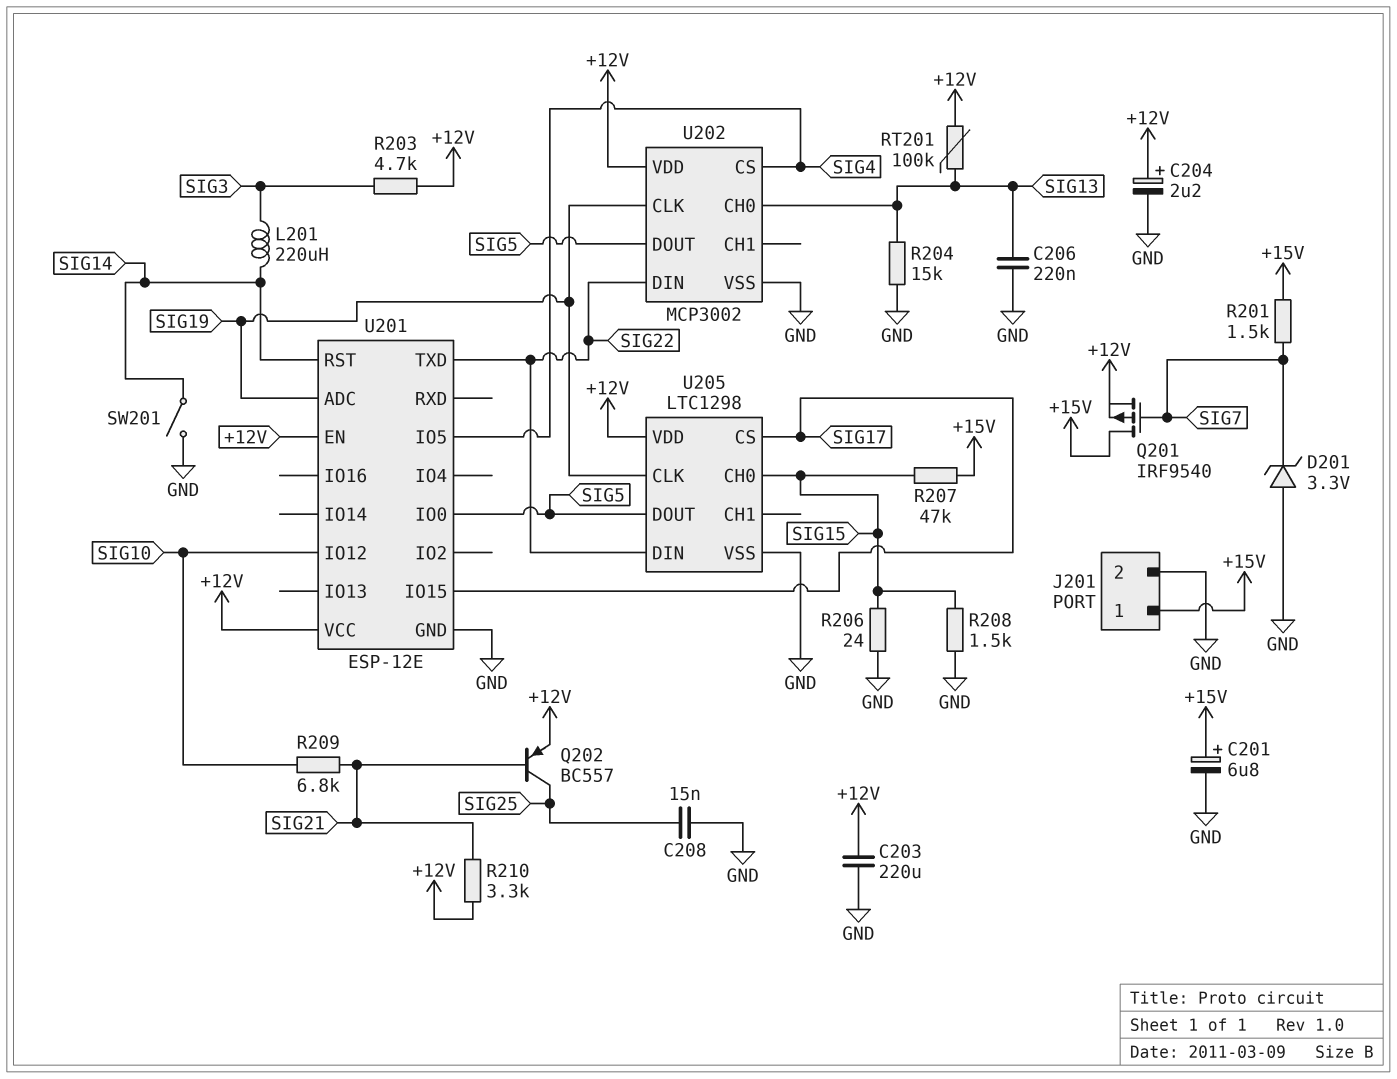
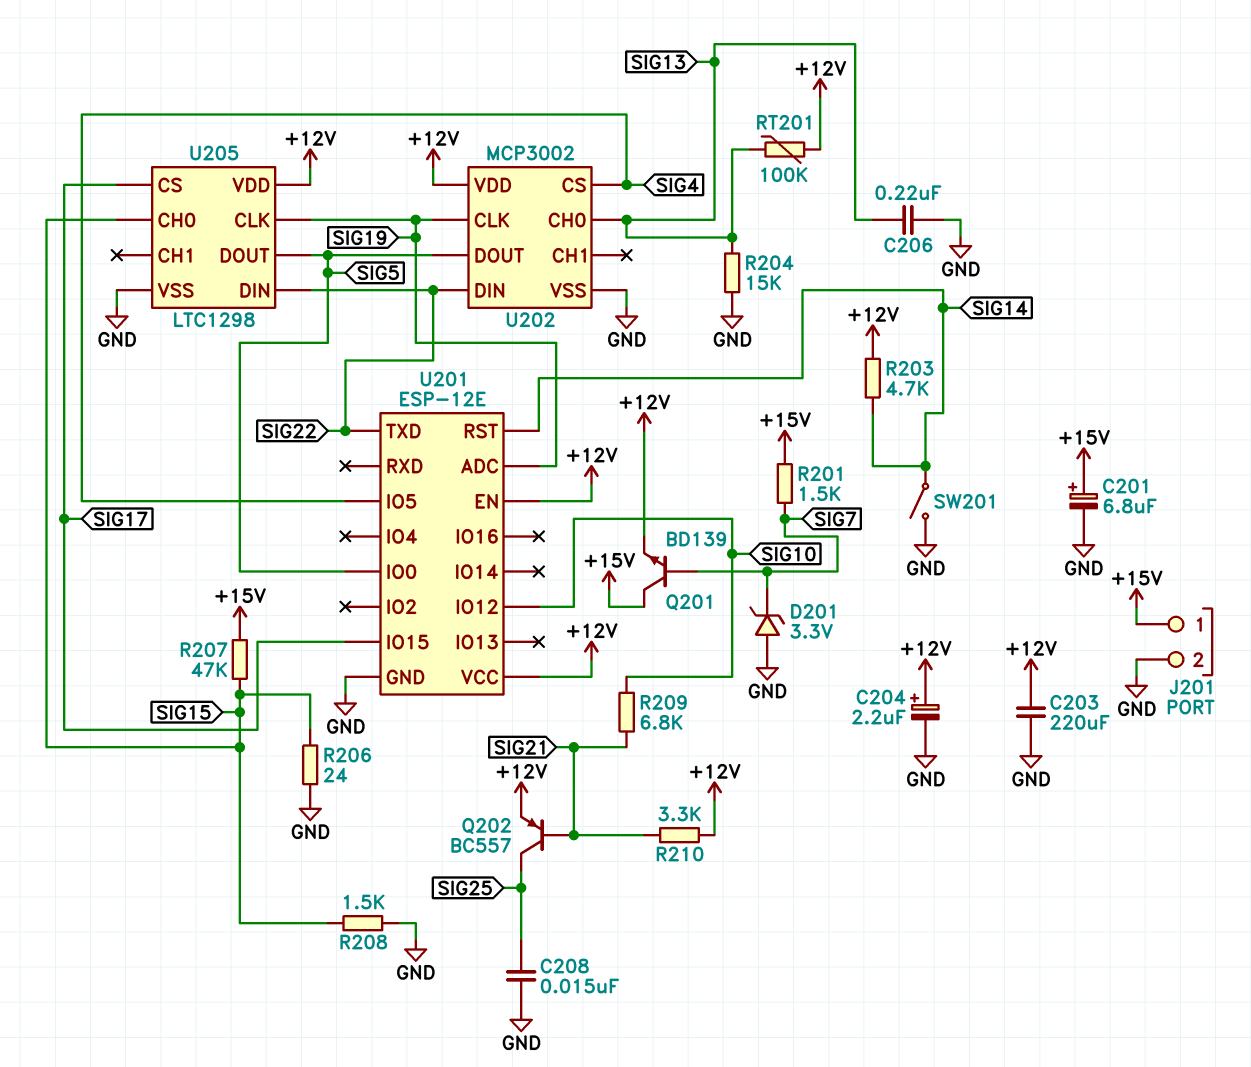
L201: 220uH (SIG3, SIG14) -> none
Q201: PMOS IRF9540 (G SIG7, D +15V, S +12V) -> NPN BD139 (B SIG7, C +15V, E +12V)
R203: 4.7k (+12V, SIG3) -> 4.7k (+12V, SIG14)

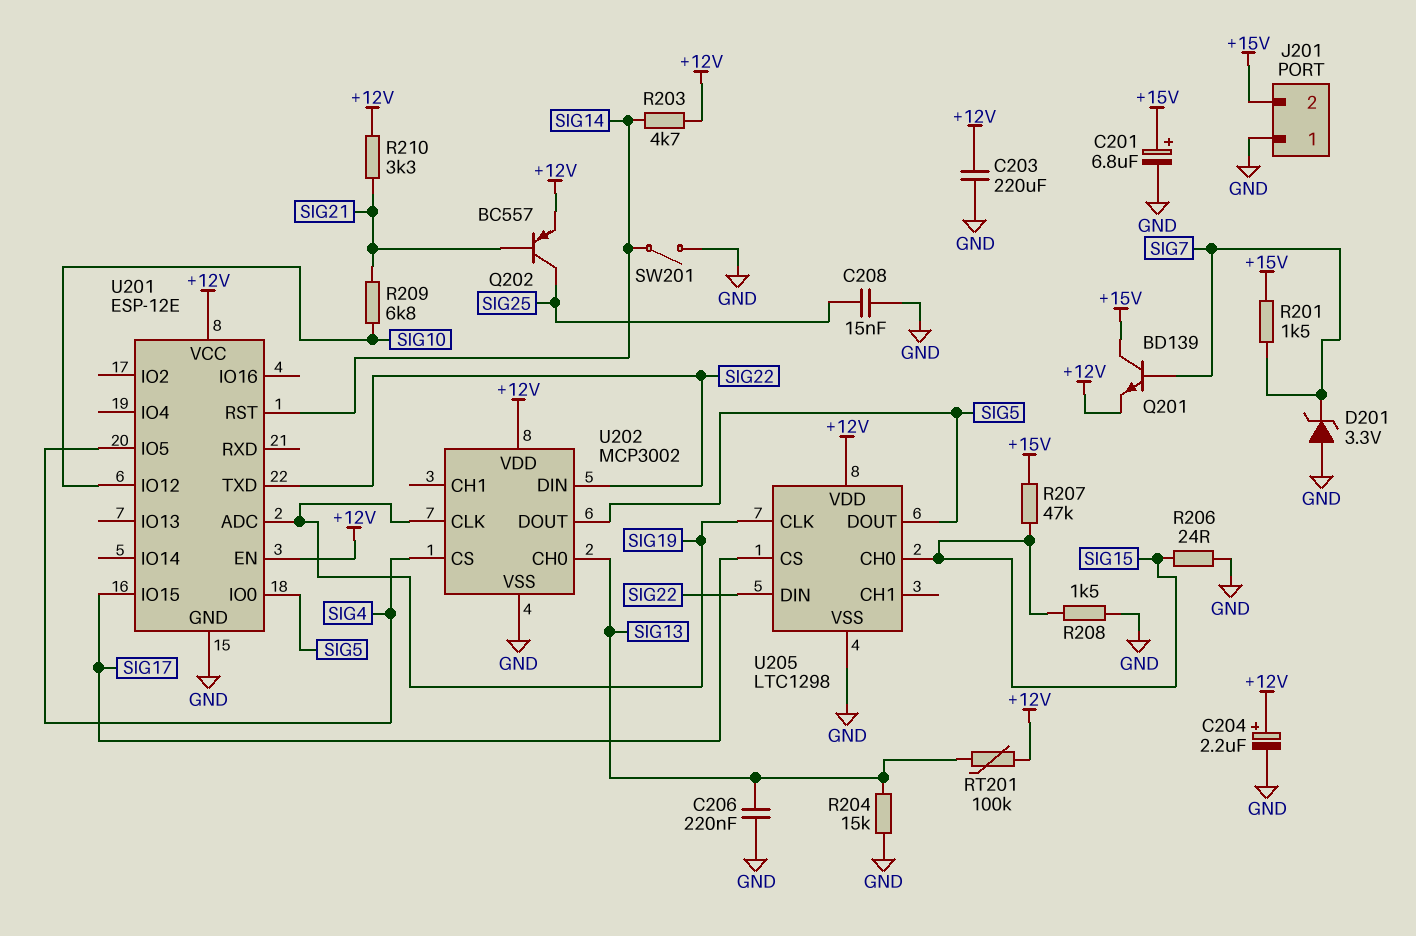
J201 pin 1: +15V -> GND
J201 pin 2: GND -> +15V

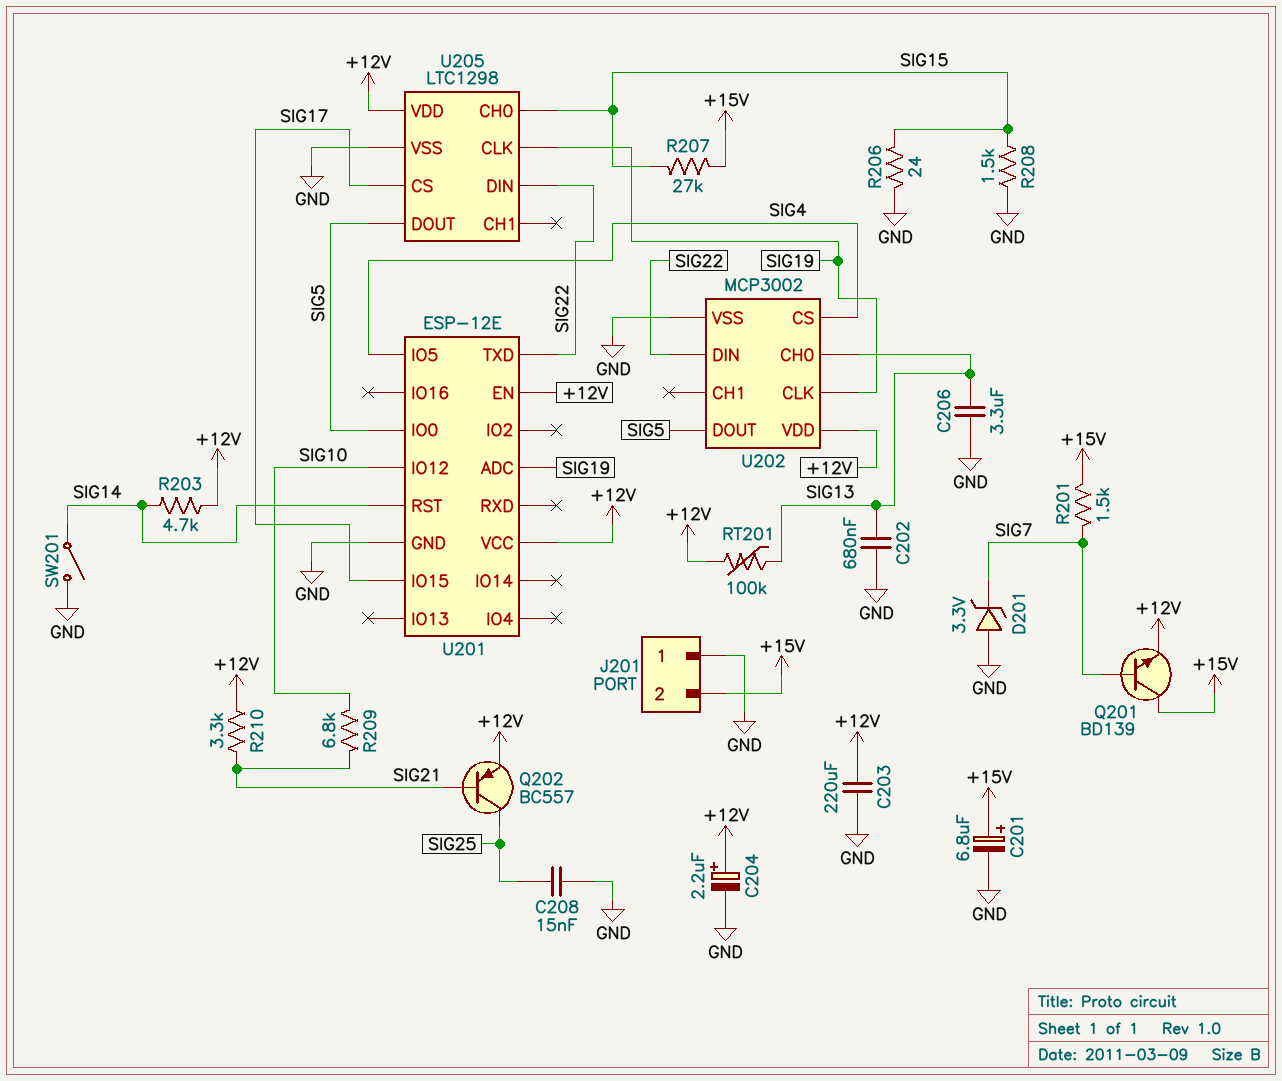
C202: none -> 680nF (GND, SIG13)
C206: 220nF (GND, SIG13) -> 3.3uF (GND, SIG13)
R204: 15k (GND, SIG13) -> none
R207: 47k (+15V, SIG15) -> 27k (+15V, SIG15)

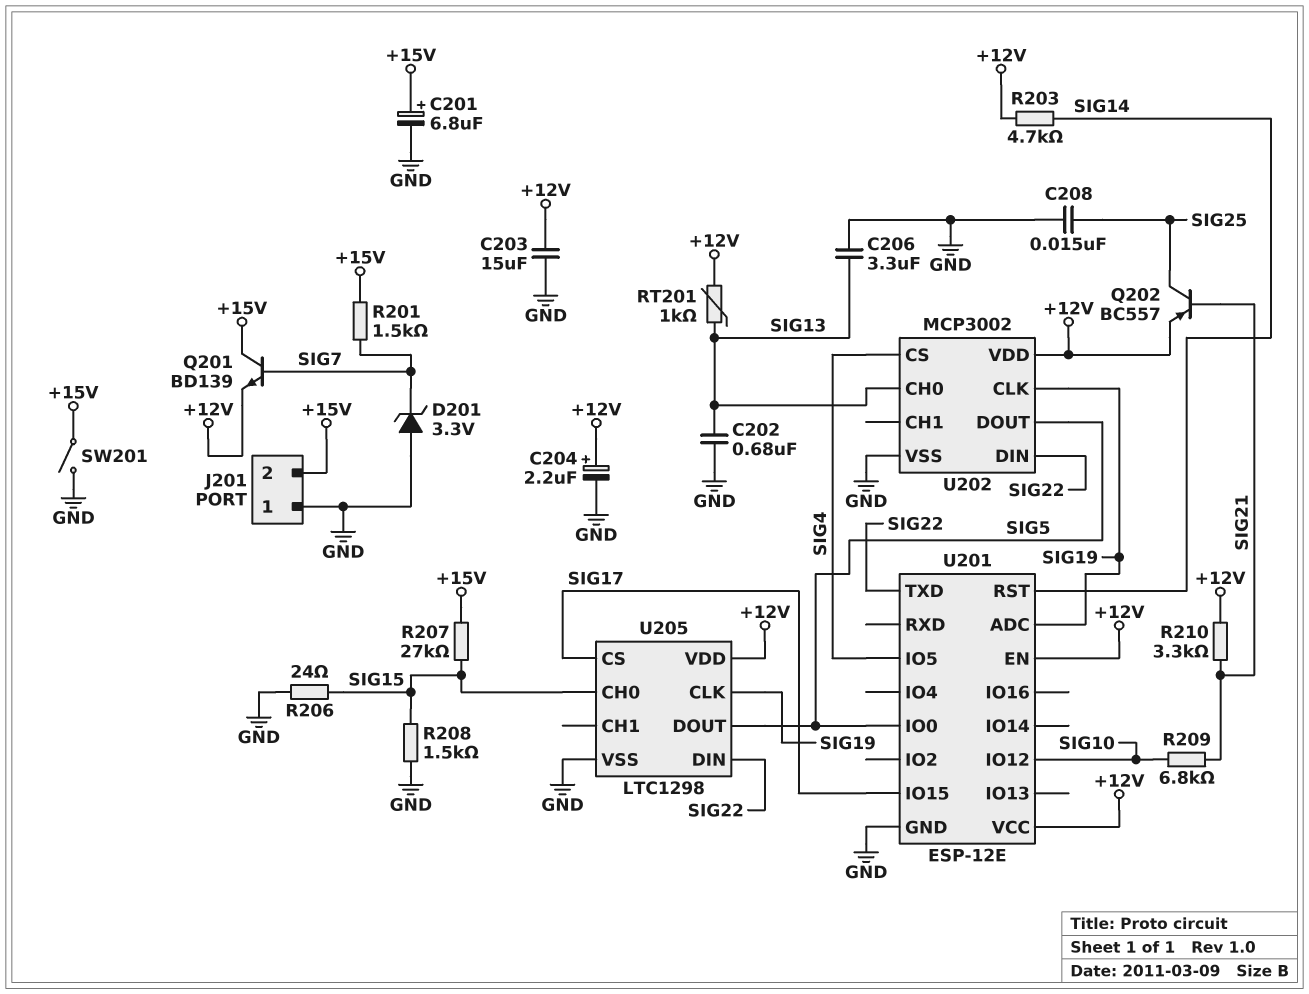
C203: 220uF (+12V, GND) -> 15uF (+12V, GND)
RT201: 100k (+12V, SIG13) -> 1k (+12V, SIG13)
SW201: switch (GND, SIG14) -> switch (+15V, GND)

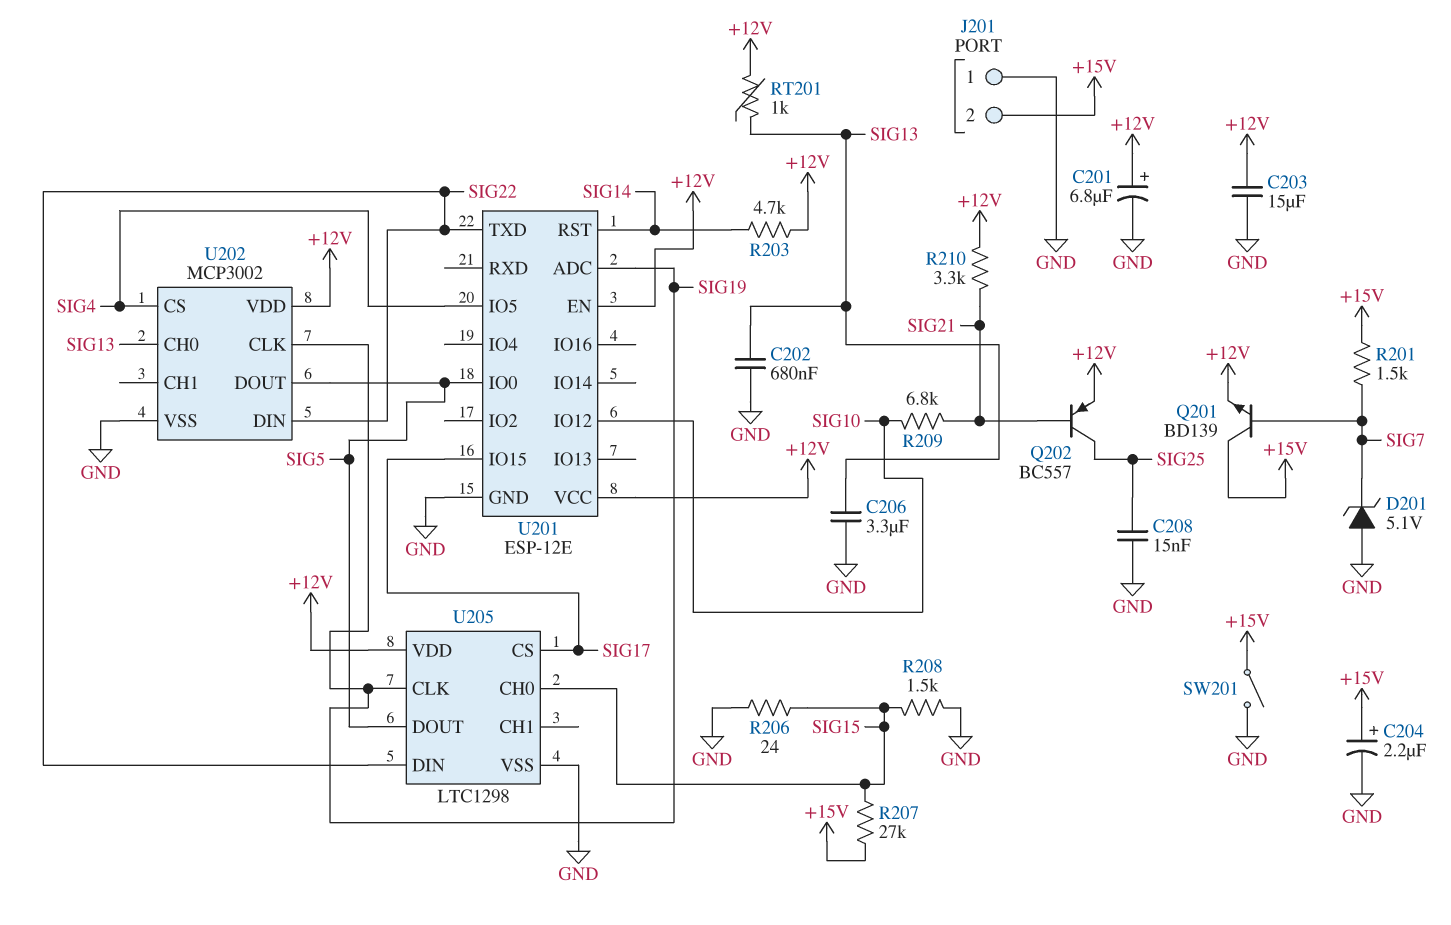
C201: 6.8uF (plus +15V, minus GND) -> 6.8uF (plus +12V, minus GND)
C204: 2.2uF (plus +12V, minus GND) -> 2.2uF (plus +15V, minus GND)
D201: zener 3.3V (A GND, K SIG7) -> zener 5.1V (A GND, K SIG7)

